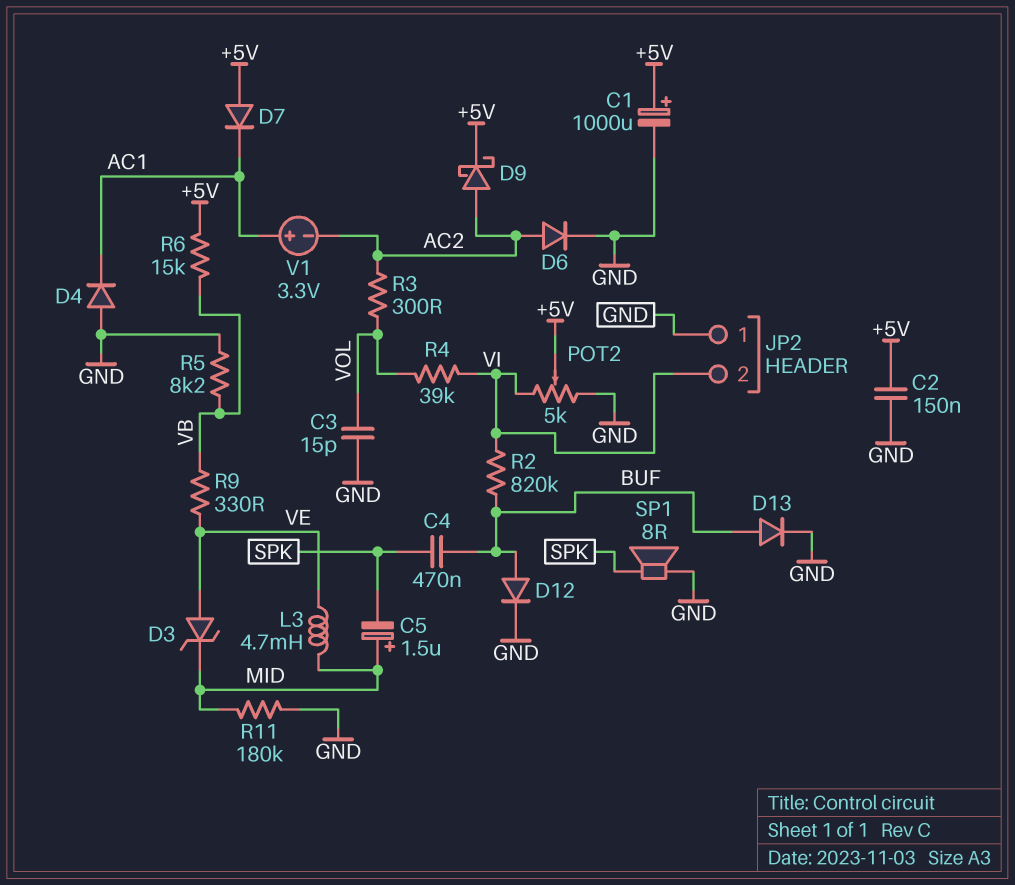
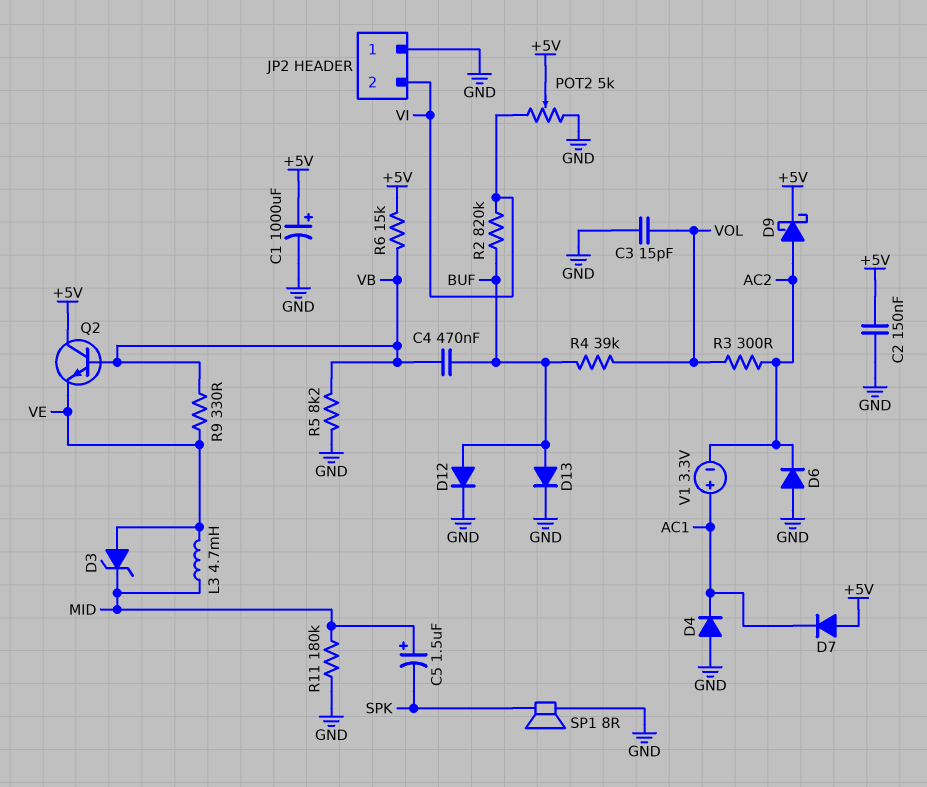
C4: 470nF (BUF, SPK) -> 470nF (BUF, VB)
D6: diode (A AC2, K GND) -> diode (A GND, K AC2)
Q2: none -> NPN (B VB, C +5V, E VE)
R4: 39k (VI, VOL) -> 39k (BUF, VOL)

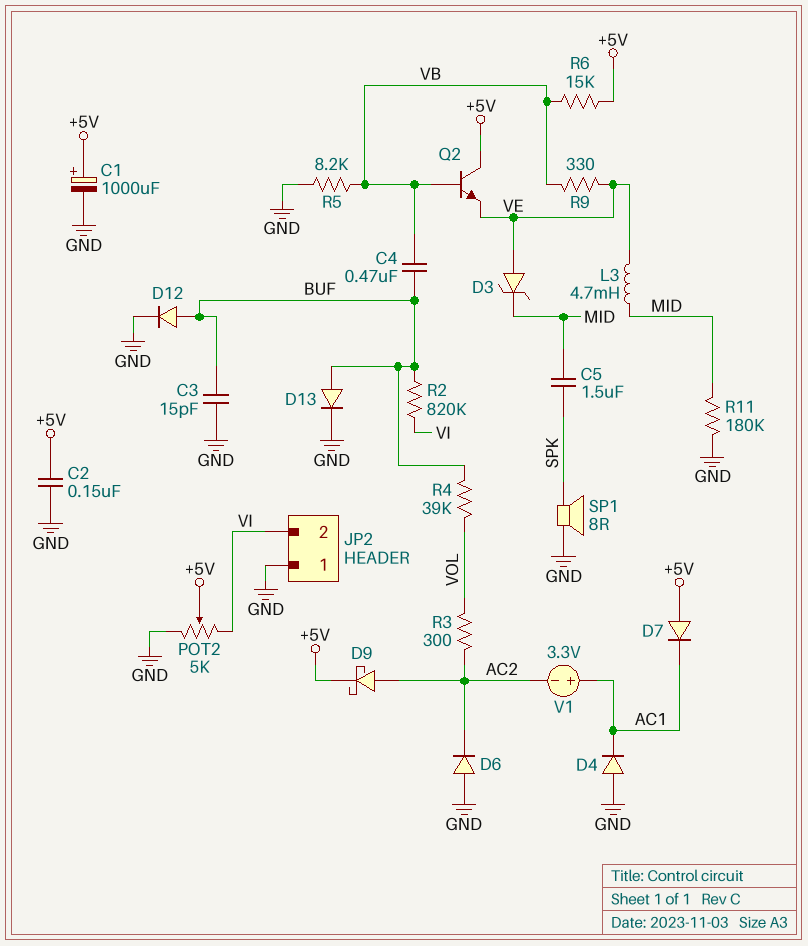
C3: 15pF (GND, VOL) -> 15pF (BUF, GND)
C5: 1.5uF (plus MID, minus SPK) -> 1.5uF (MID, SPK)

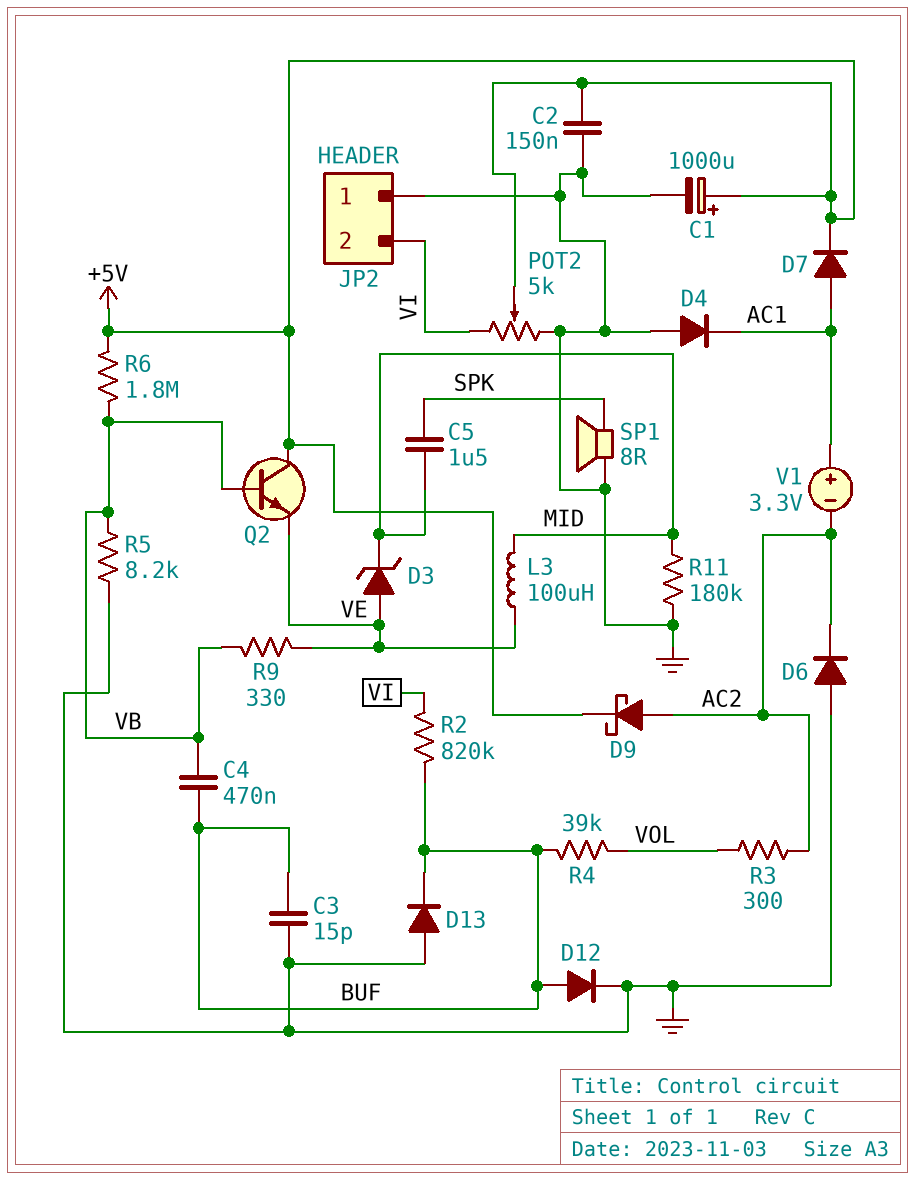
D7: diode (A +5V, K AC1) -> diode (A AC1, K +5V)
D13: diode (A BUF, K GND) -> diode (A GND, K BUF)
L3: 4.7mH (MID, VE) -> 100uH (MID, VE)
R6: 15k (+5V, VB) -> 1.8M (+5V, VB)

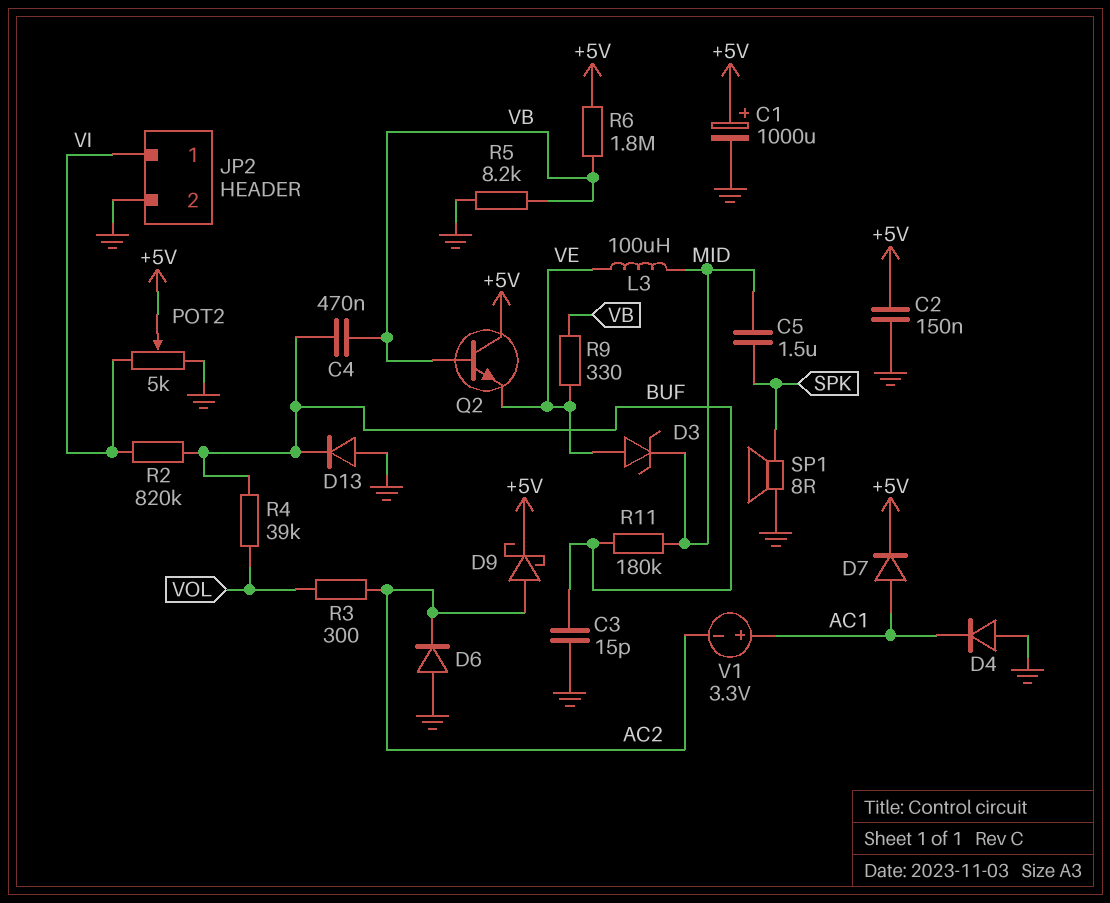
D12: diode (A BUF, K GND) -> none
JP2 pin 1: GND -> VI
JP2 pin 2: VI -> GND
R11: 180k (GND, MID) -> 180k (BUF, MID)

